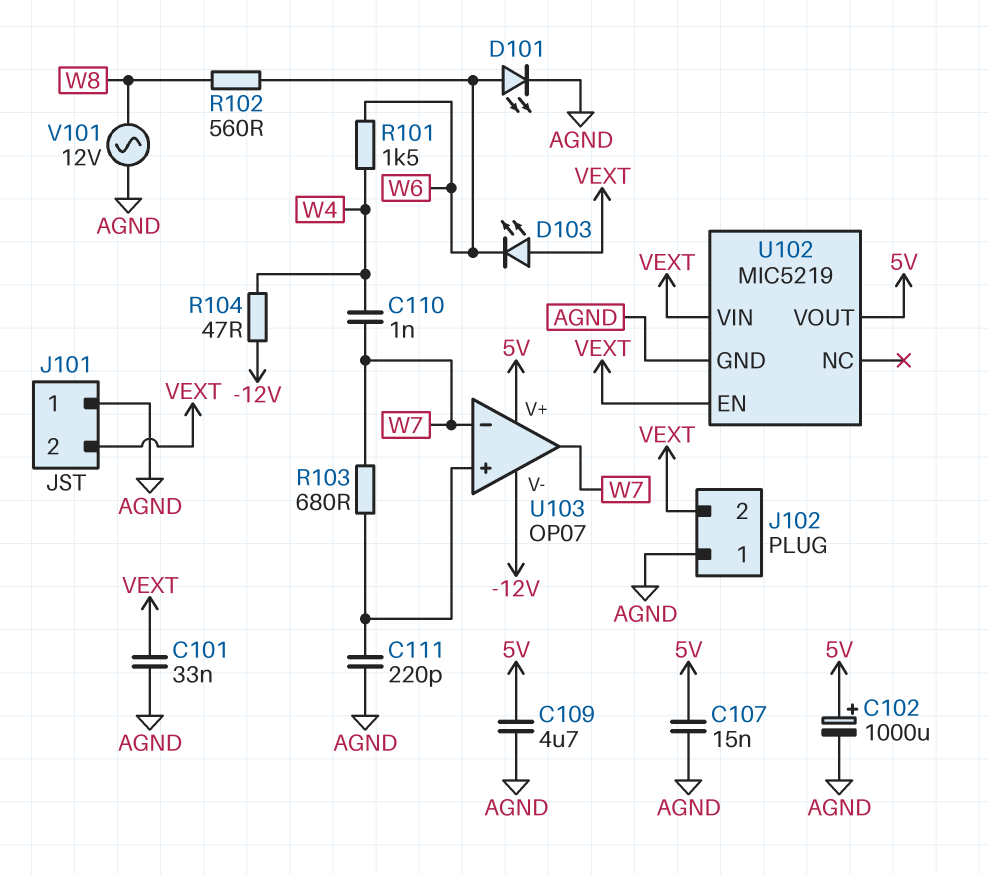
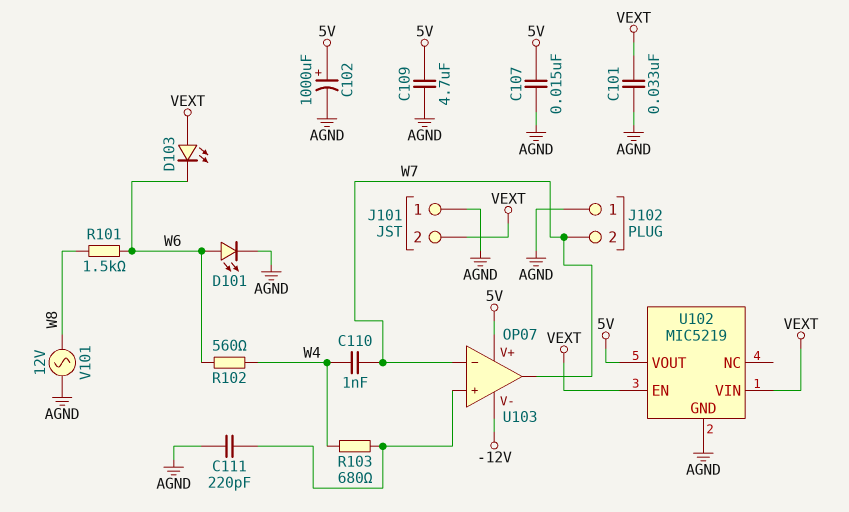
J102 pin 2: VEXT -> W7
R101: 1.5k (W4, W6) -> 1.5k (W6, W8)
R102: 560 (W6, W8) -> 560 (W4, W6)
R103: 680 (U103/in+, W7) -> 680 (U103/in+, W4)
R104: 47 (-12V, W4) -> none

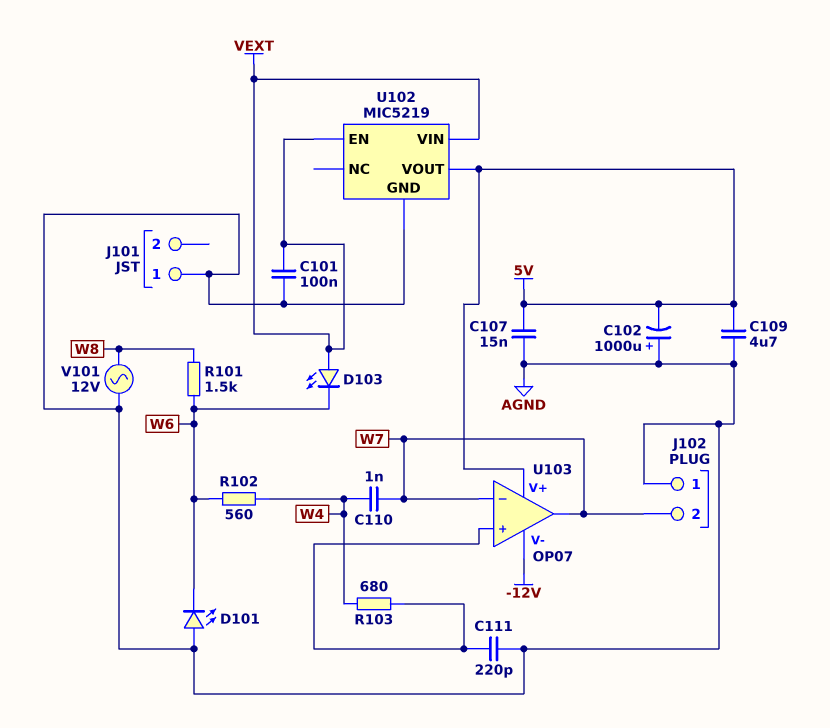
C101: 33nF (AGND, VEXT) -> 100nF (AGND, VEXT)
C102: 1000uF (plus 5V, minus AGND) -> 1000uF (plus AGND, minus 5V)
D101: LED (A W6, K AGND) -> LED (A AGND, K W6)
J101 pin 2: VEXT -> none

